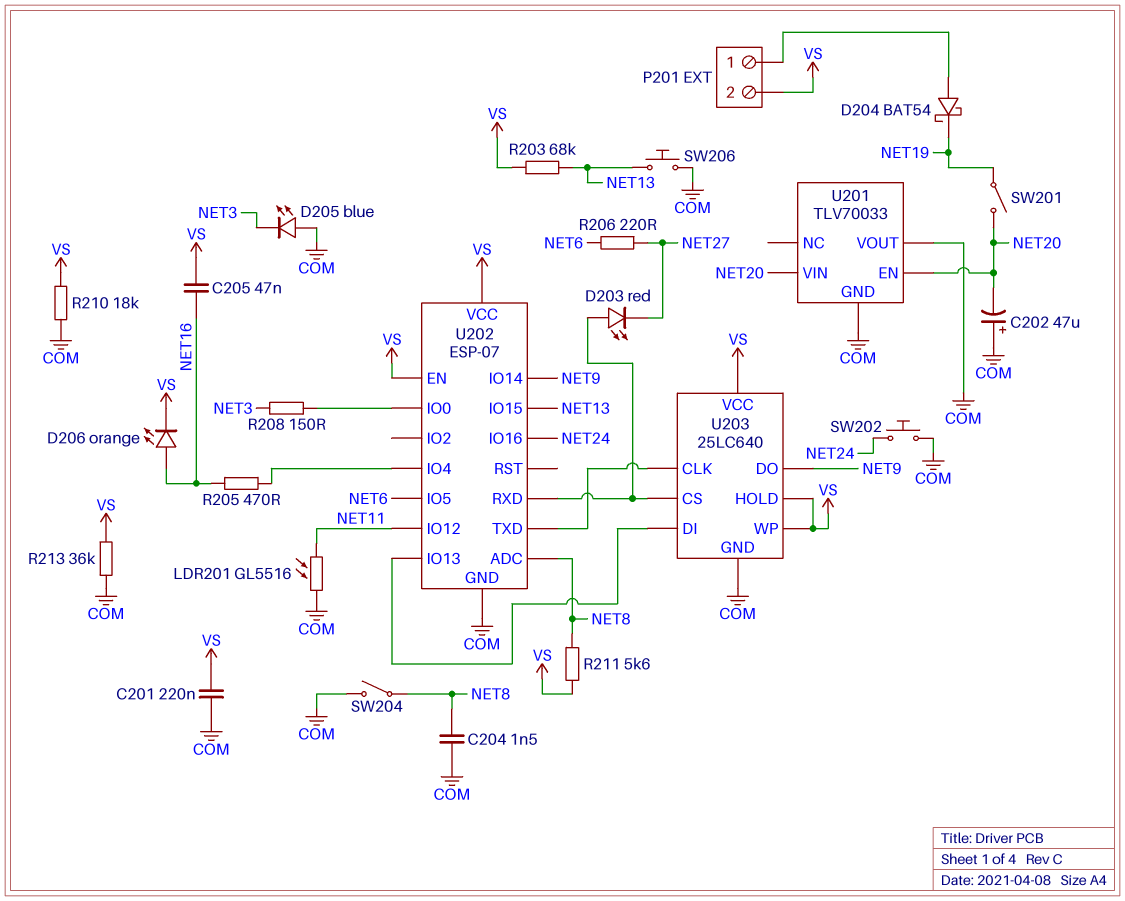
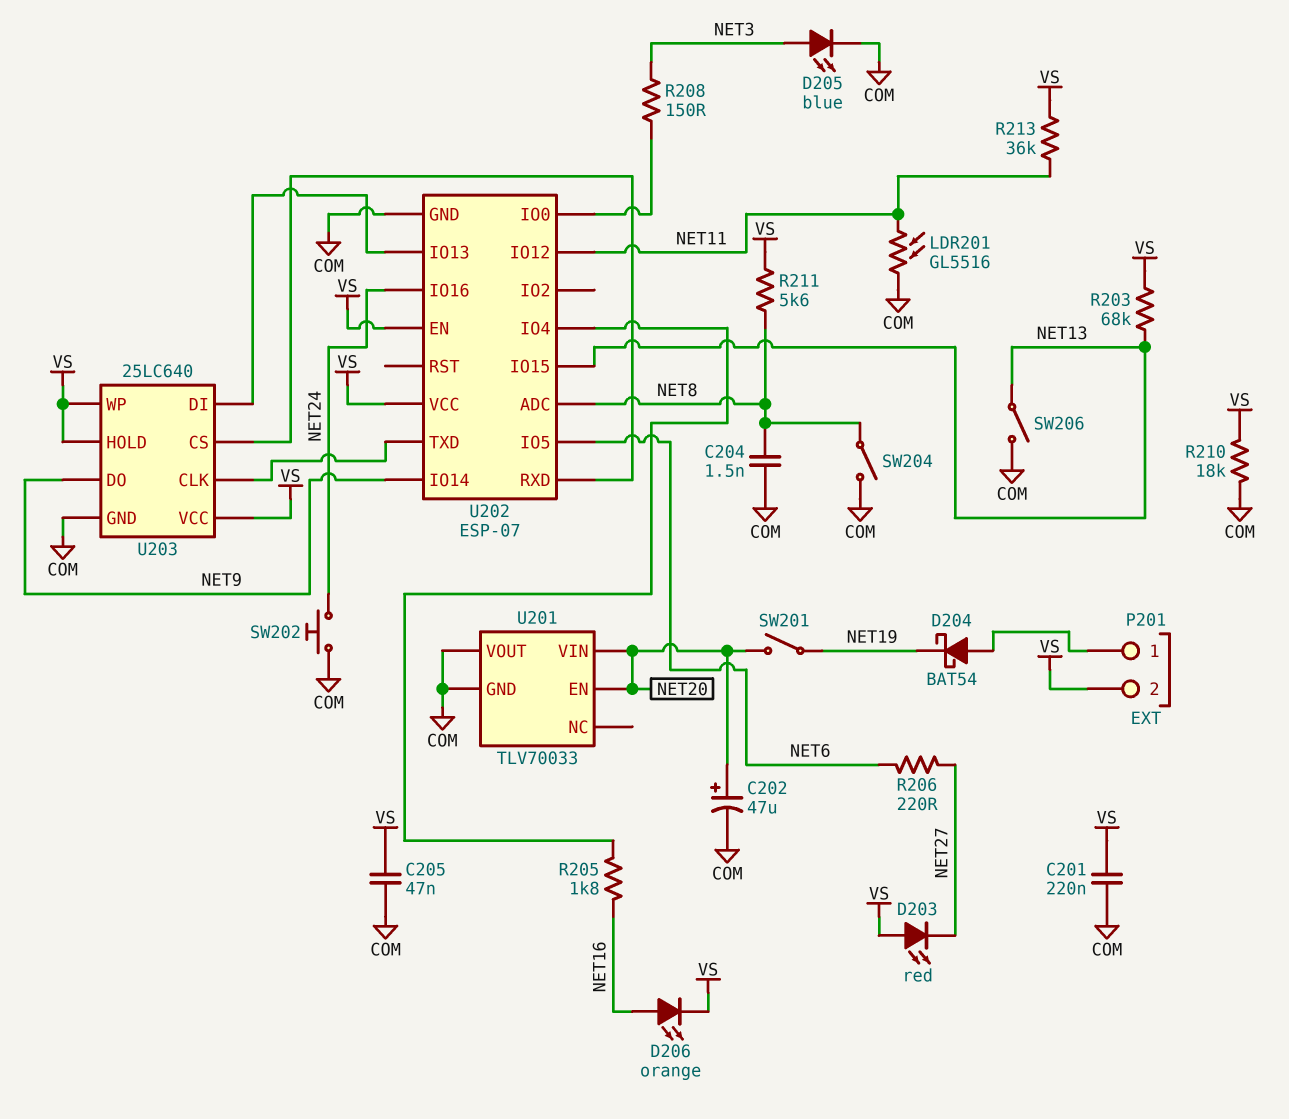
C202: 47uF (plus COM, minus NET20) -> 47uF (plus NET20, minus COM)
C205: 47nF (NET16, VS) -> 47nF (COM, VS)
D203: LED red (A U202/RXD, K NET27) -> LED red (A VS, K NET27)
D205: LED blue (A COM, K NET3) -> LED blue (A NET3, K COM)
R205: 470 (NET16, U202/IO4) -> 1.8k (NET16, U202/IO4)
R213: 36k (COM, VS) -> 36k (NET11, VS)
SW206: button (COM, NET13) -> switch (COM, NET13)

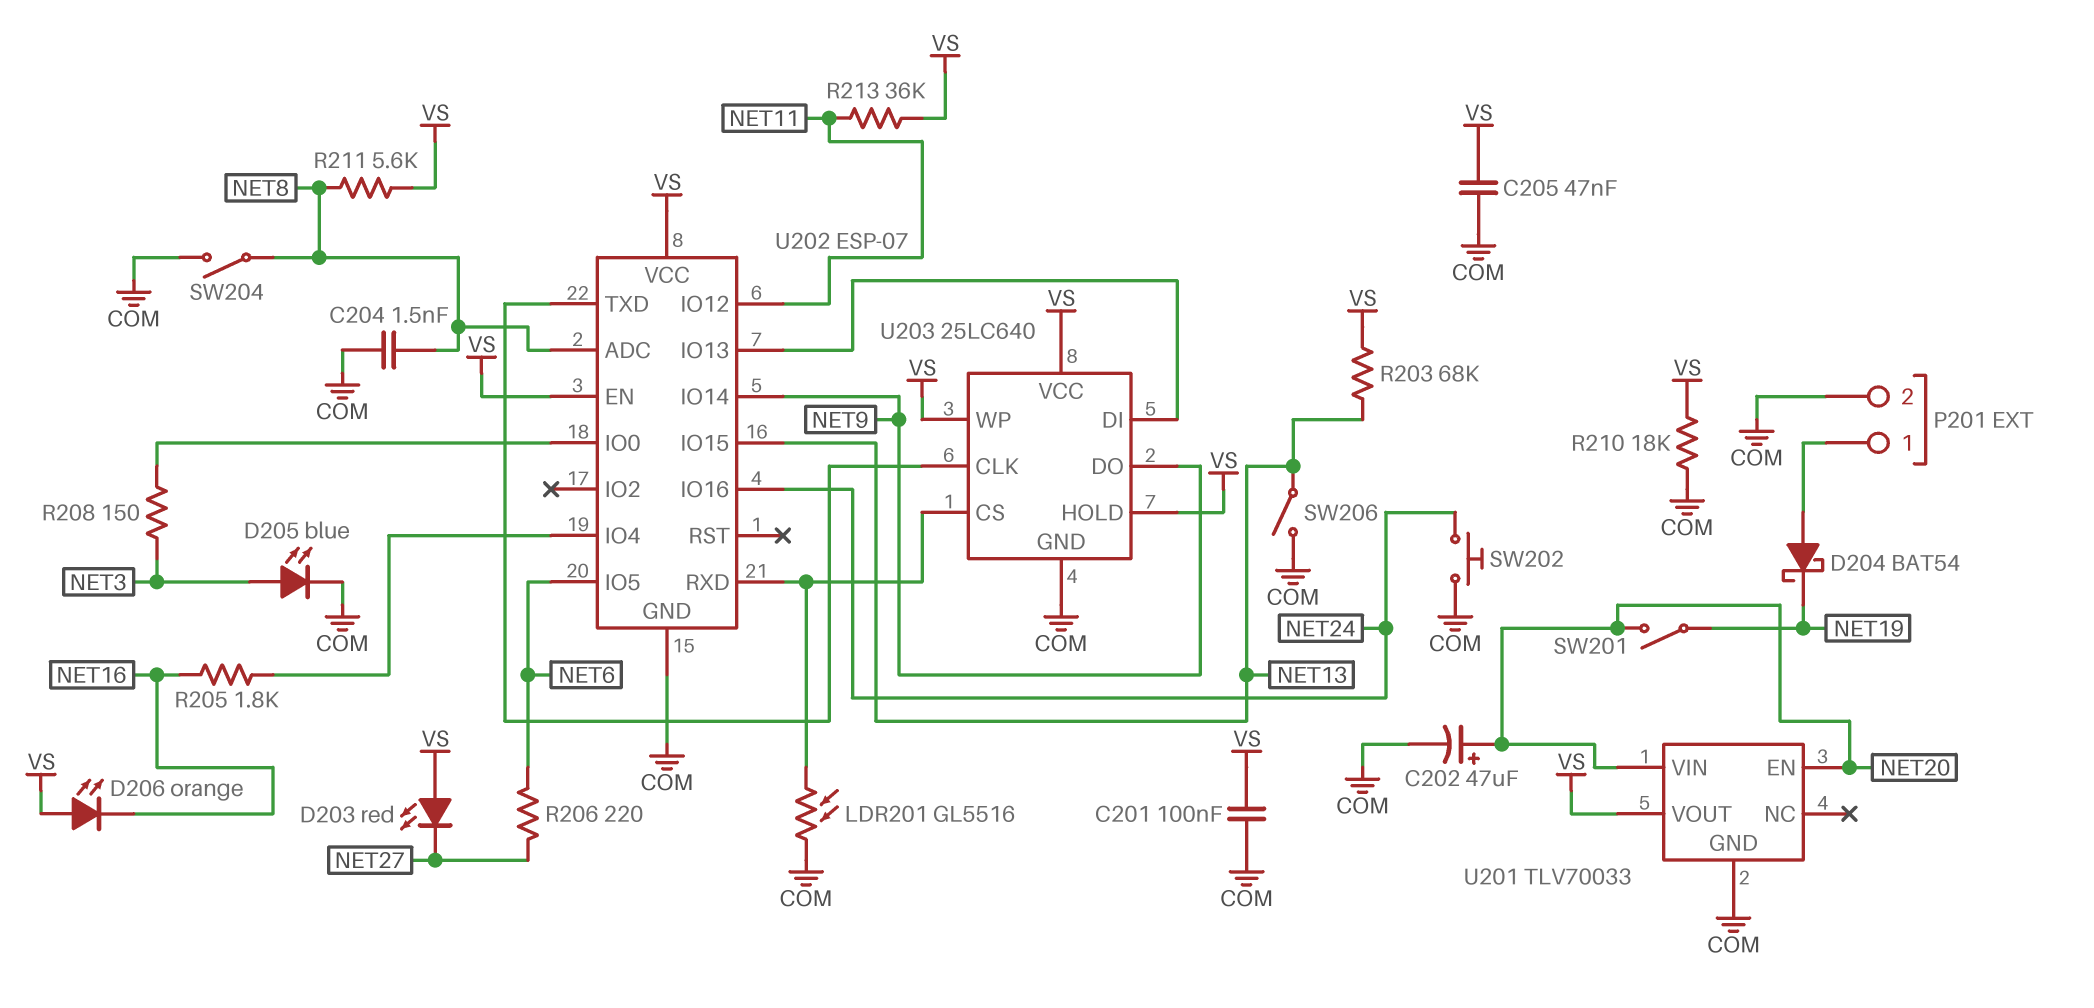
C201: 220nF (COM, VS) -> 100nF (COM, VS)
D206: LED orange (A NET16, K VS) -> LED orange (A VS, K NET16)
LDR201: GL5516 (COM, NET11) -> GL5516 (COM, U202/RXD)
P201 pin 2: VS -> COM
U201 pin VOUT: COM -> VS

